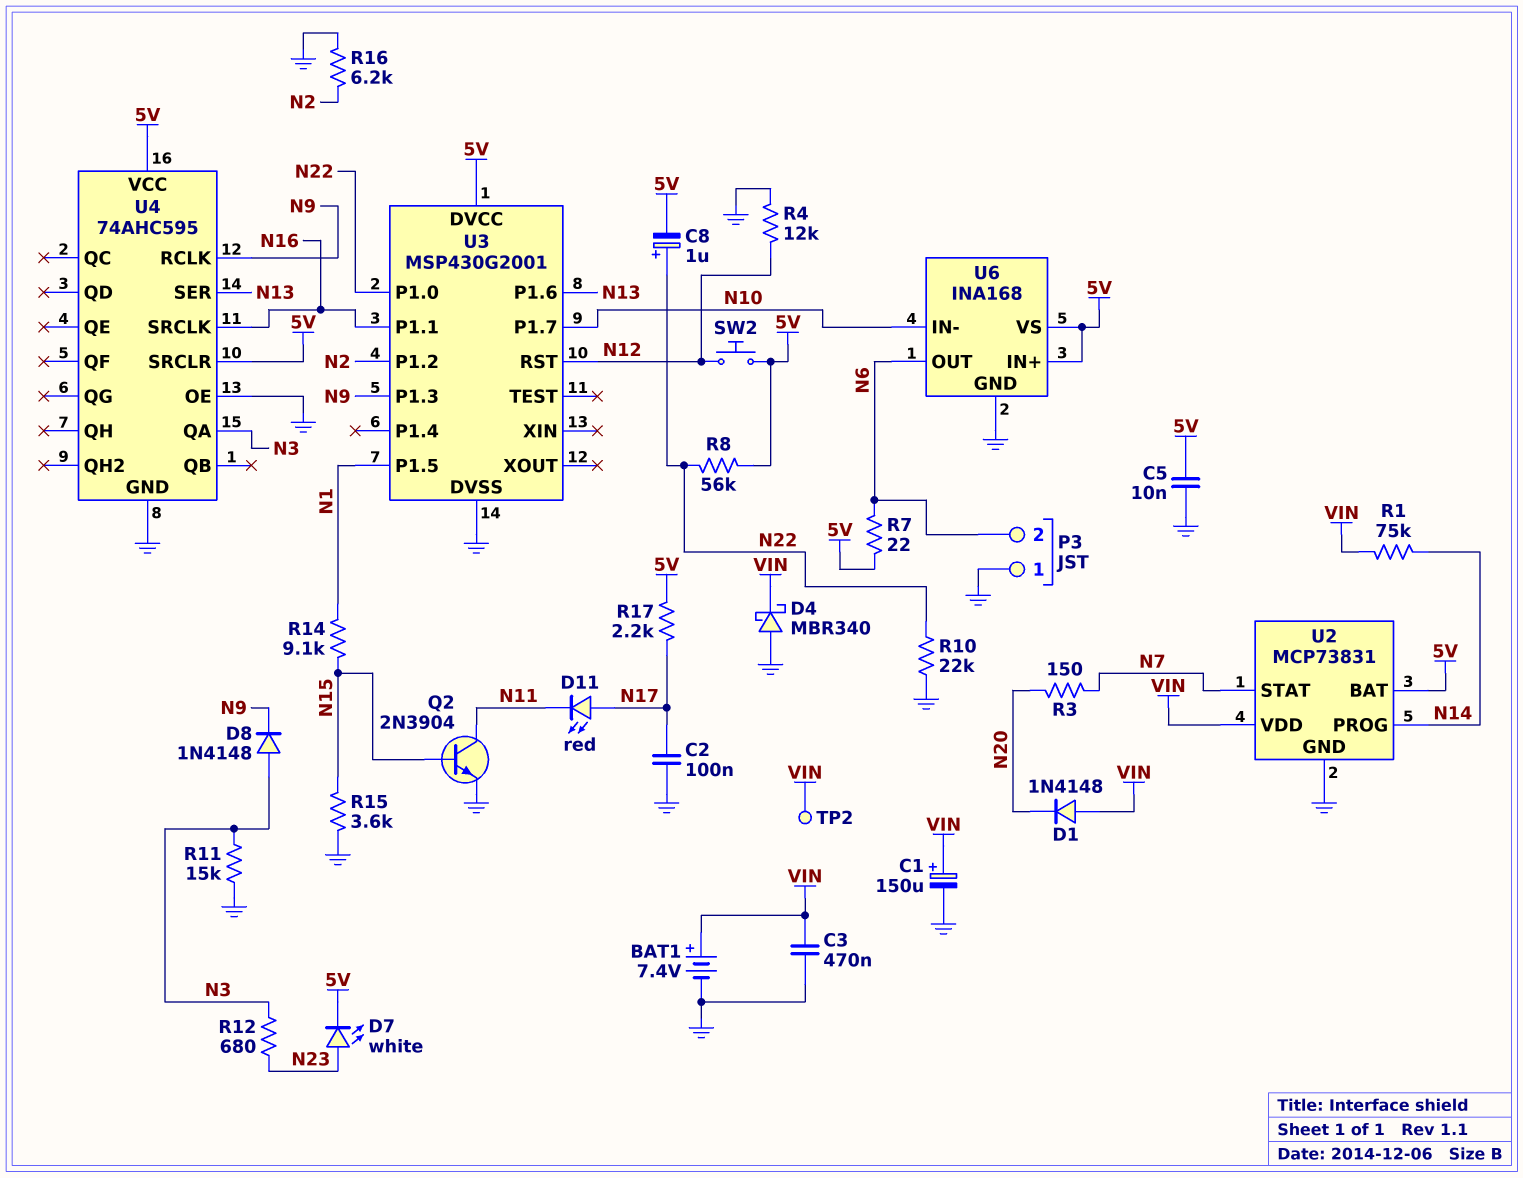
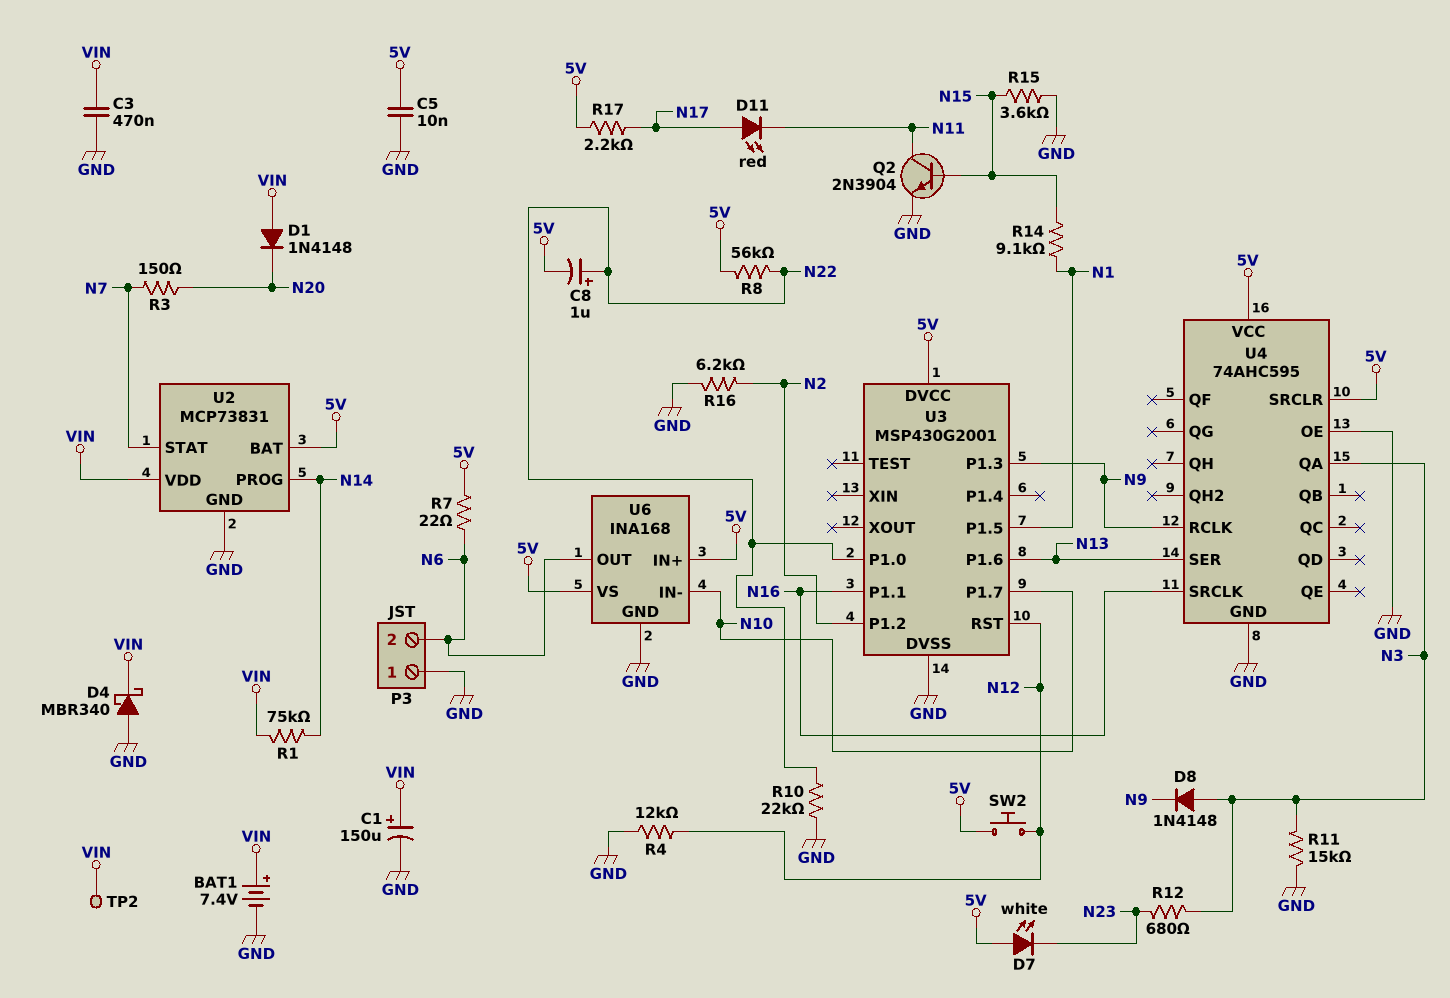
C2: 100nF (GND, N17) -> none
D7: LED white (A N23, K 5V) -> LED white (A 5V, K N23)

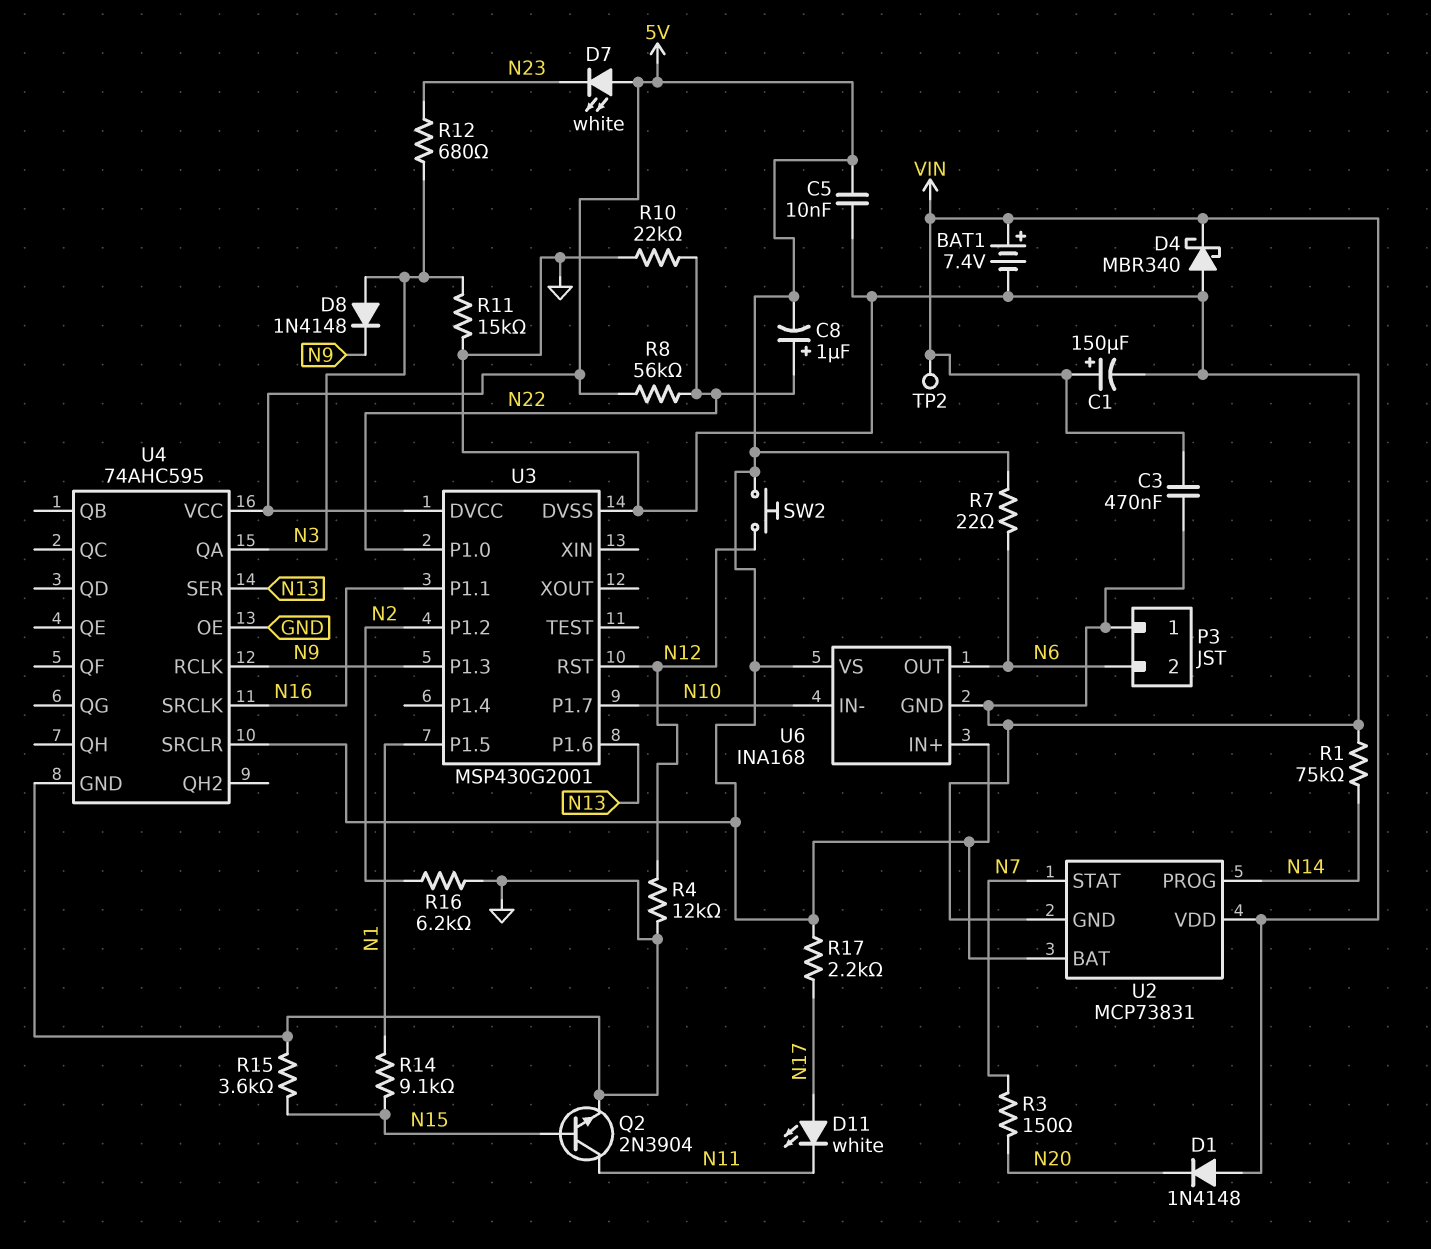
D11: LED red (A N17, K N11) -> LED white (A N17, K N11)
R1: 75k (N14, VIN) -> 75k (GND, N14)

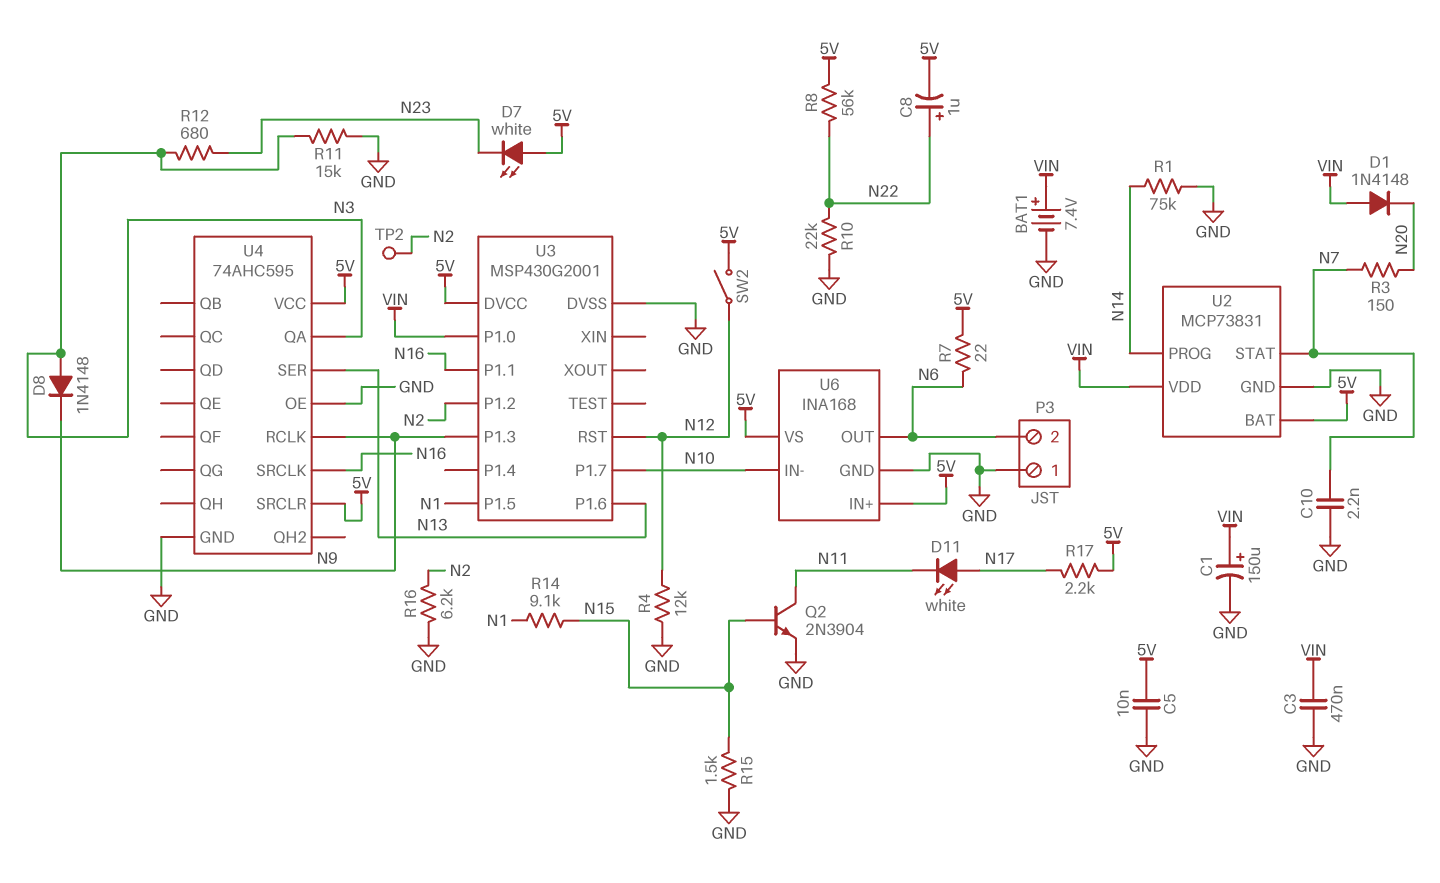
C10: none -> 2.2nF (GND, N7)
D4: schottky MBR340 (A GND, K VIN) -> none
R15: 3.6k (GND, N15) -> 1.5k (GND, N15)
SW2: button (5V, N12) -> switch (5V, N12)
TP2: test point (VIN) -> test point (N2)
U3 pin P1.0: N22 -> VIN

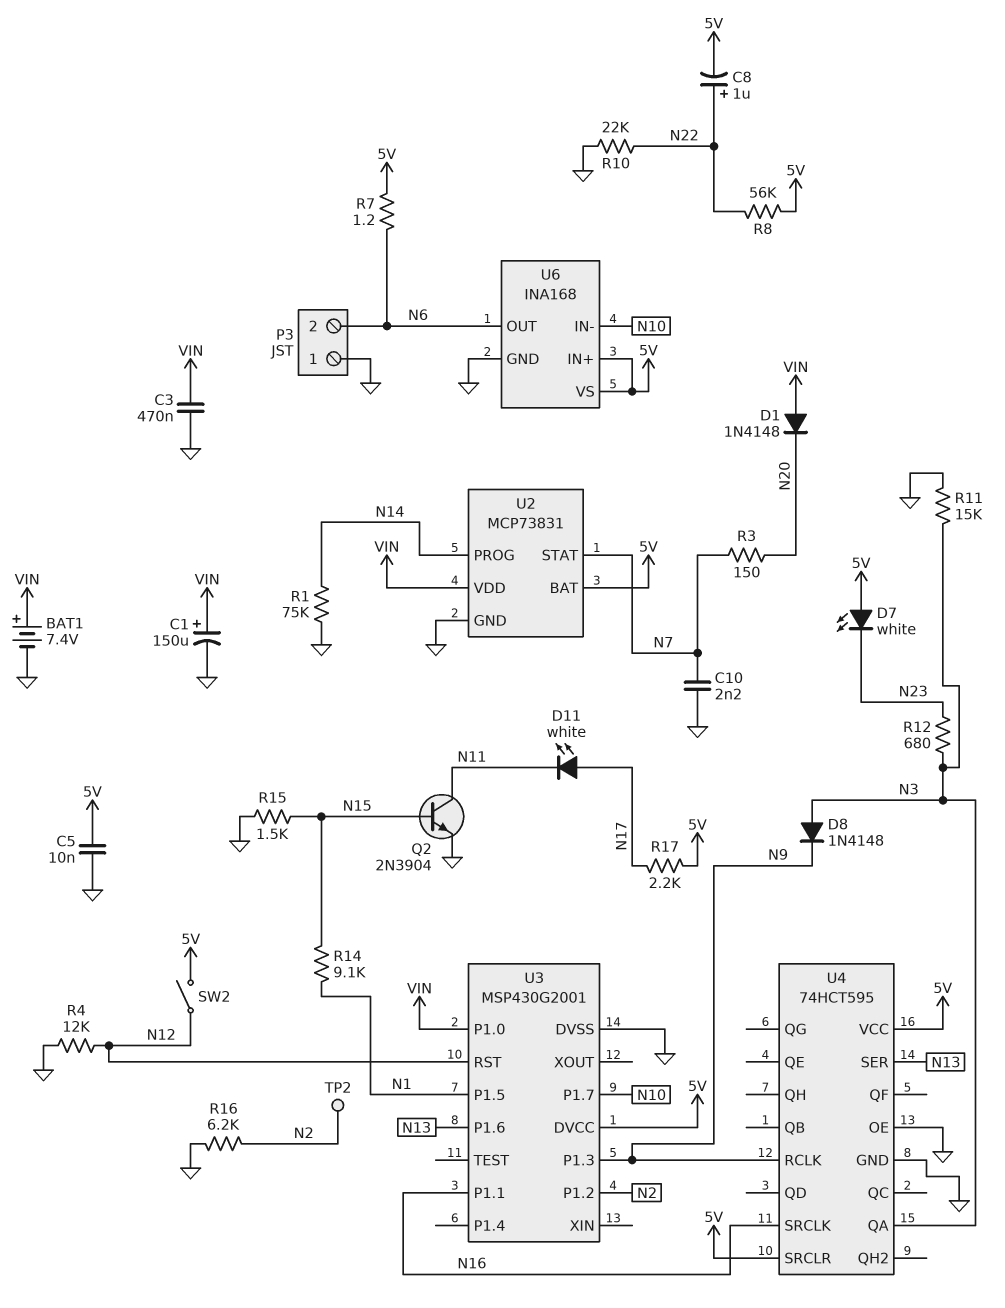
R7: 22 (5V, N6) -> 1.2 (5V, N6)
U4: 74AHC595 -> 74HCT595

